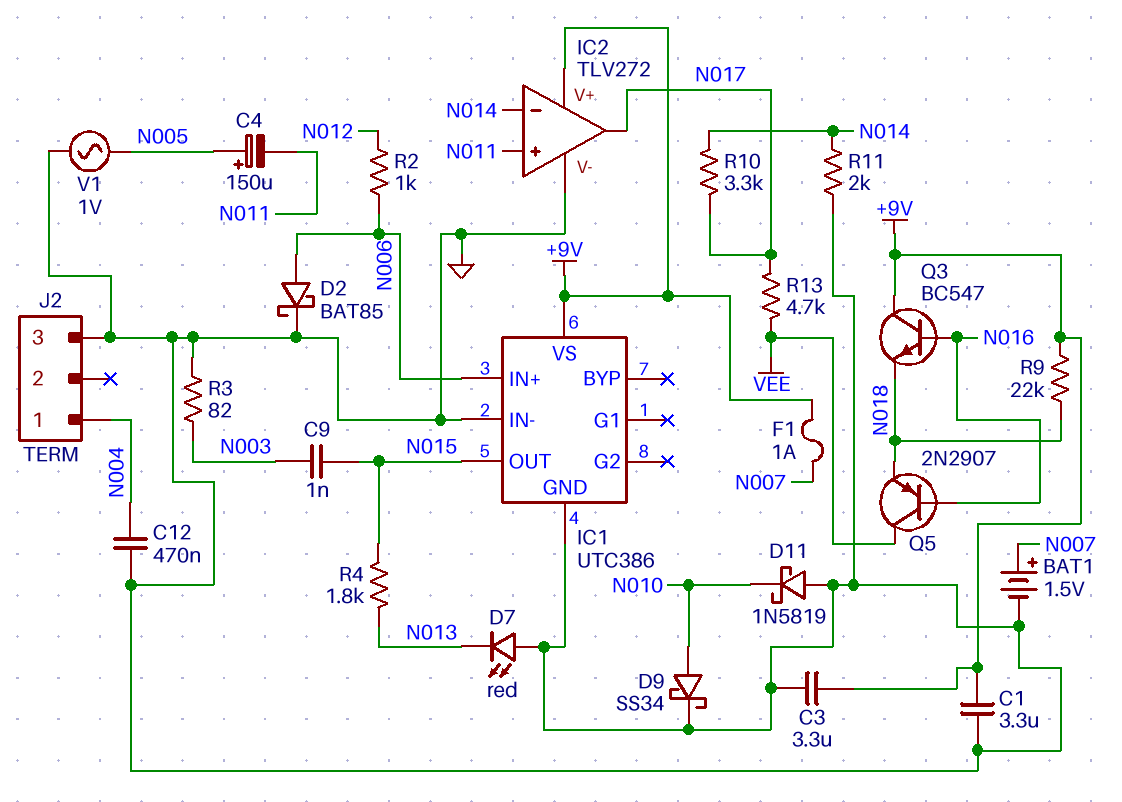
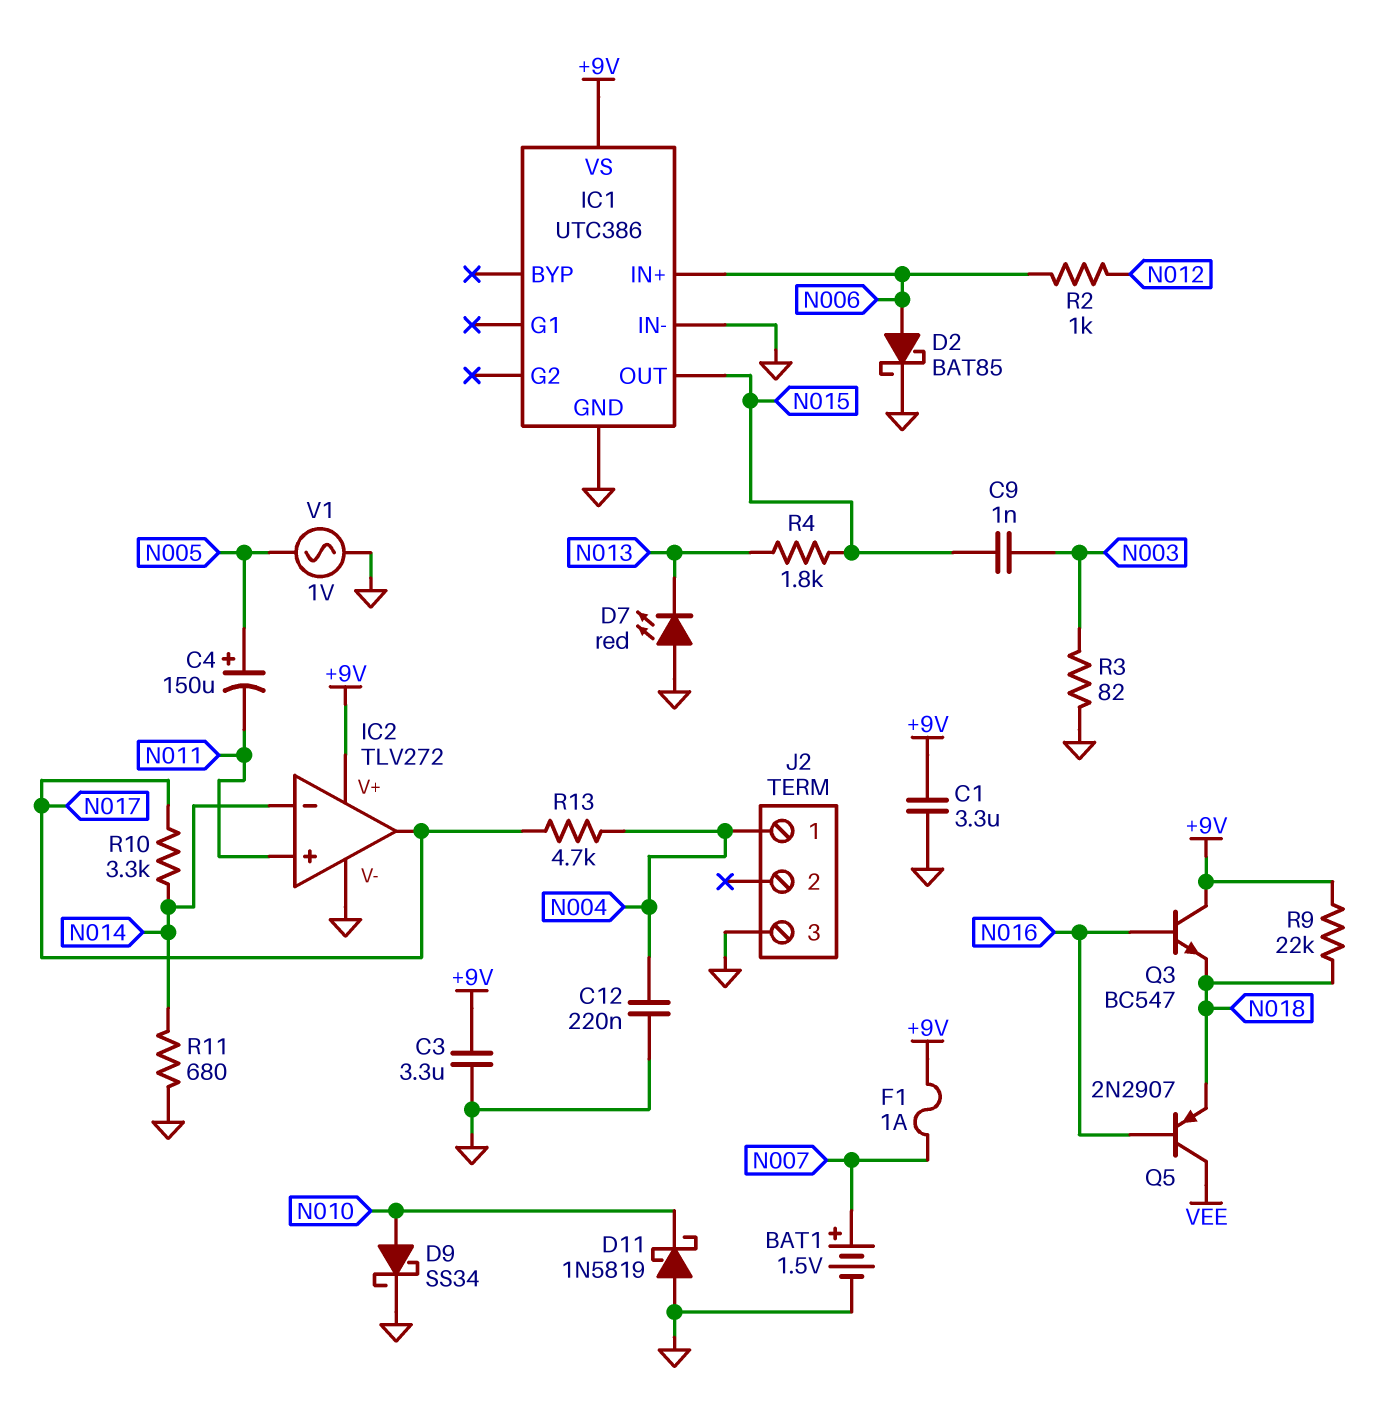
C12: 470nF (GND, N004) -> 220nF (GND, N004)
R11: 2k (GND, N014) -> 680 (GND, N014)
R13: 4.7k (N017, VEE) -> 4.7k (N004, N017)

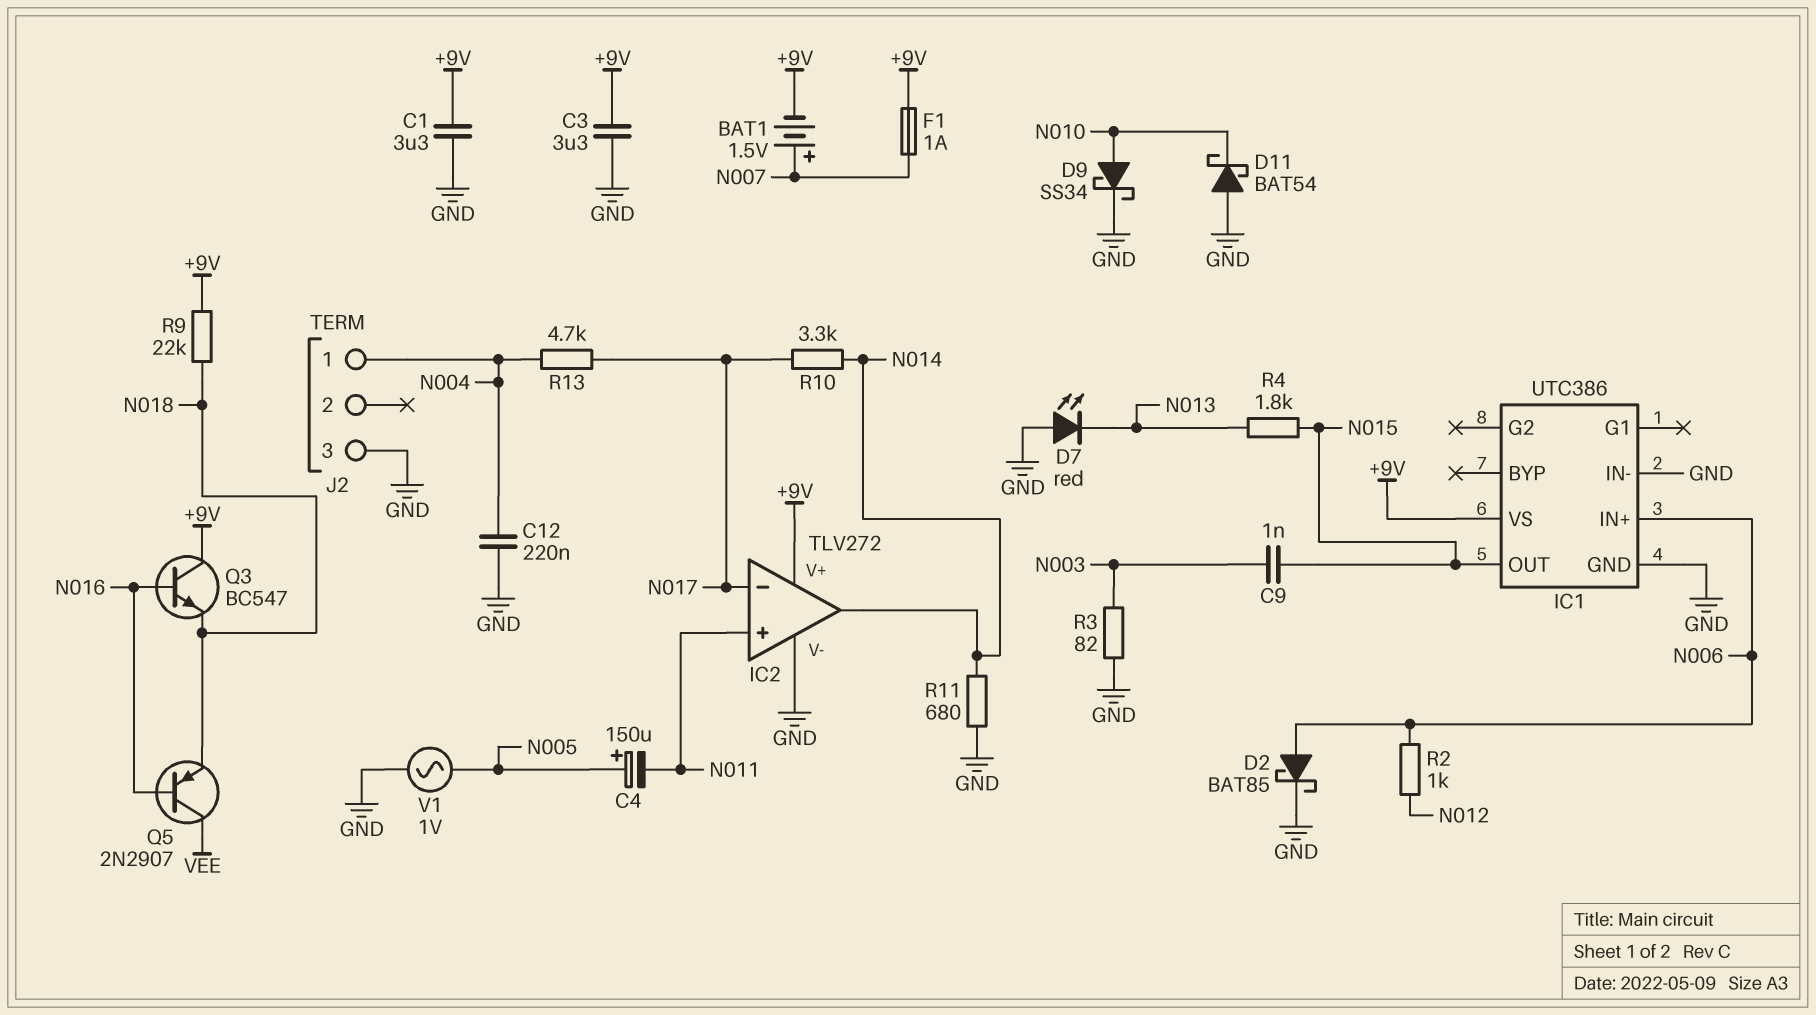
BAT1: 1.5V (plus N007, minus GND) -> 1.5V (plus N007, minus +9V)
D11: schottky 1N5819 (A GND, K N010) -> schottky BAT54 (A GND, K N010)
IC2 pin in-: N014 -> N017
IC2 pin out: N017 -> N014

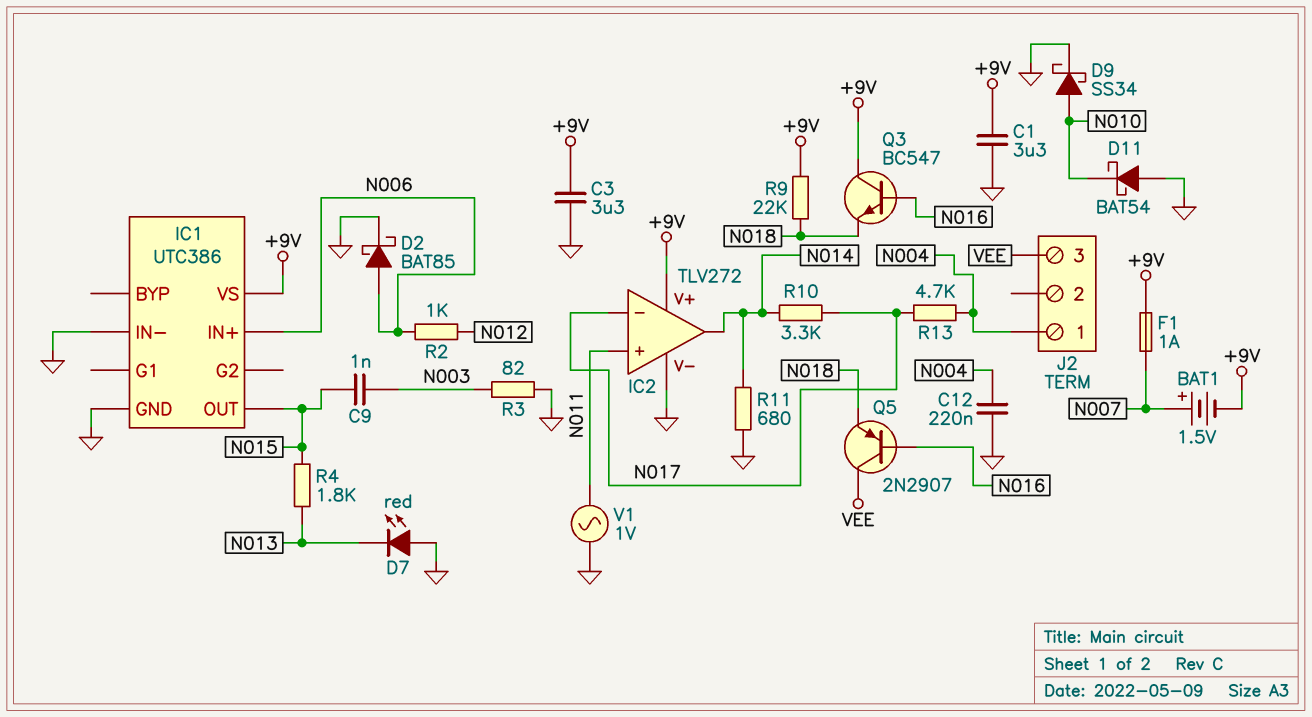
C4: 150uF (plus N005, minus N011) -> none
J2 pin 3: GND -> VEE
V1: AC 1V (GND, N005) -> AC 1V (GND, N011)

